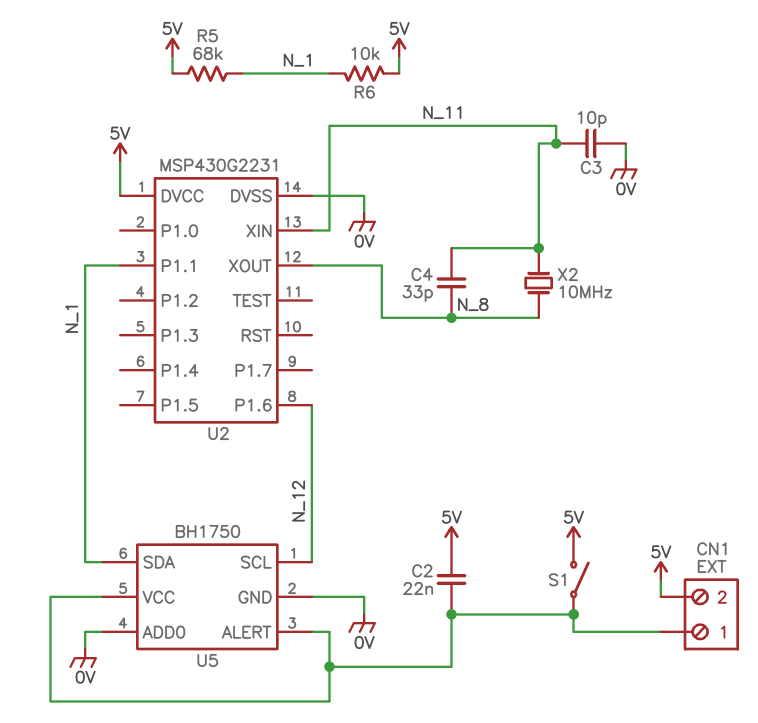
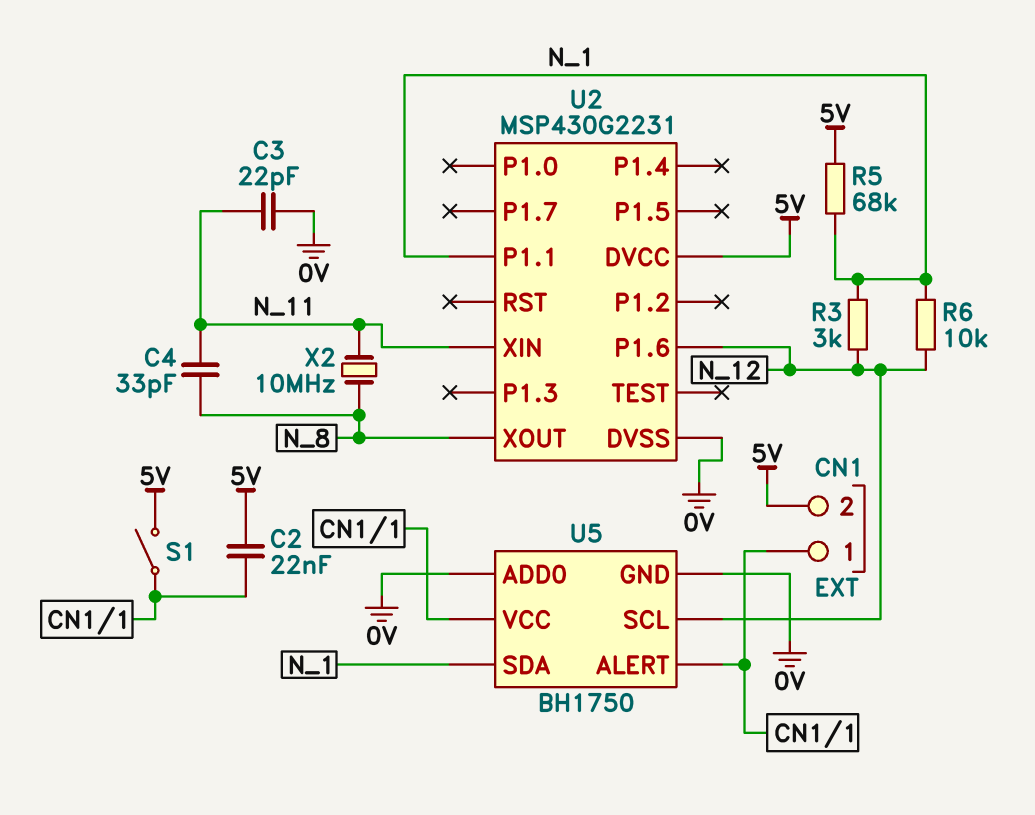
C3: 10pF (0V, N_11) -> 22pF (0V, N_11)
R3: none -> 3k (N_1, N_12)
R6: 10k (5V, N_1) -> 10k (N_1, N_12)

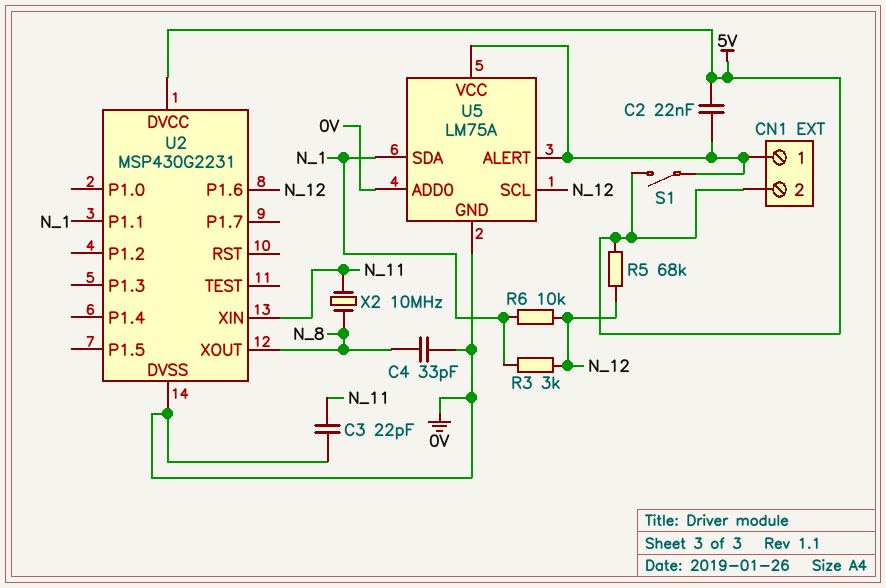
C4: 33pF (N_8, N_11) -> 33pF (0V, N_8)
R5: 68k (5V, N_1) -> 68k (5V, N_12)
U5: BH1750 -> LM75A

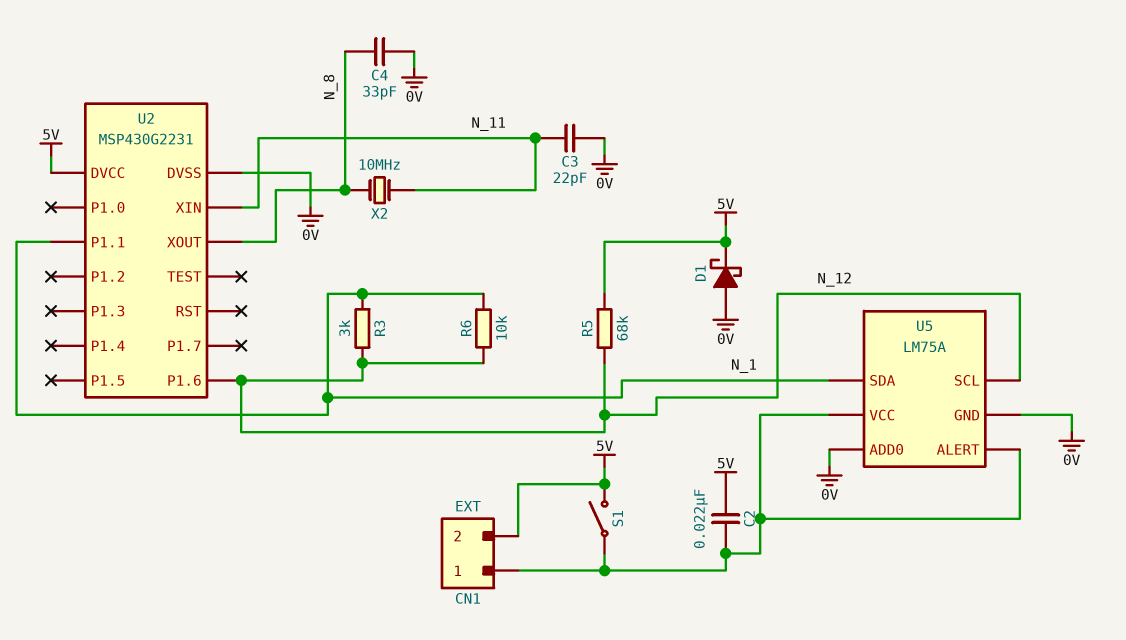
D1: none -> schottky (A 0V, K 5V)

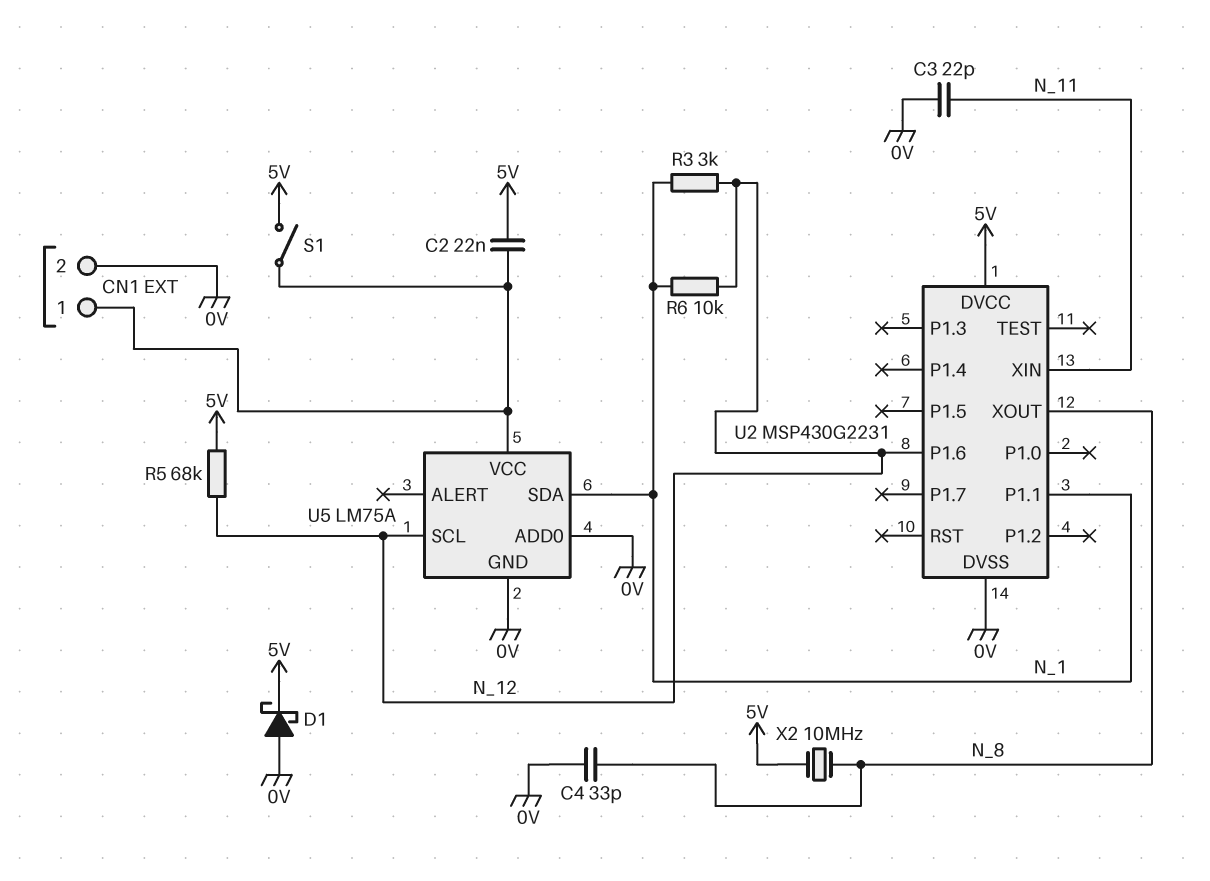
CN1 pin 2: 5V -> 0V
U5 pin ALERT: CN1/1 -> none
X2: 10MHz (N_8, N_11) -> 10MHz (5V, N_8)

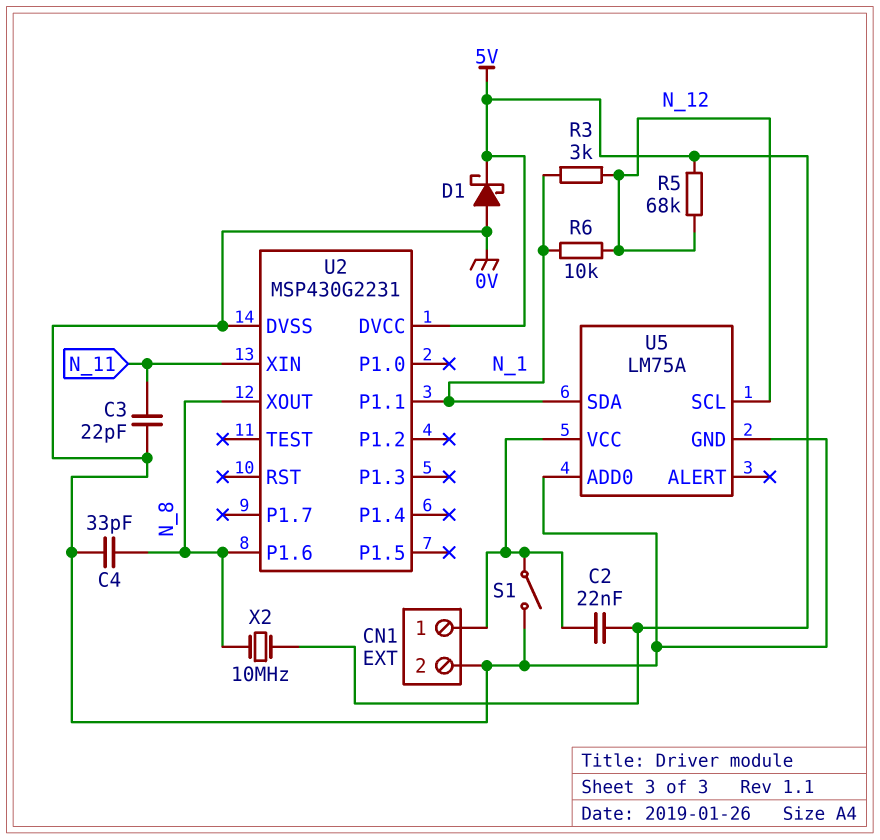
S1: switch (5V, CN1/1) -> switch (0V, CN1/1)
U2 pin P1.6: N_12 -> N_8

